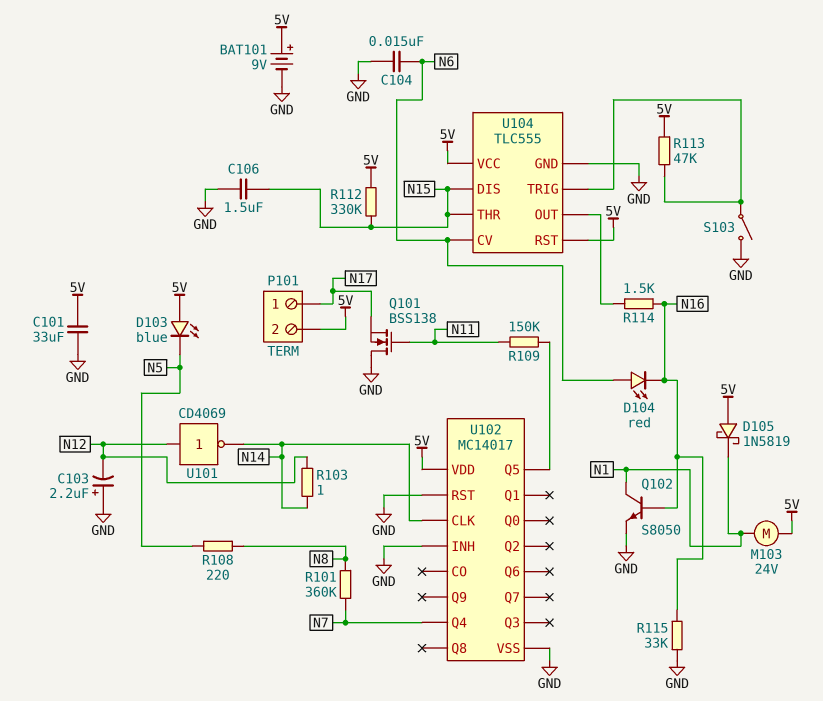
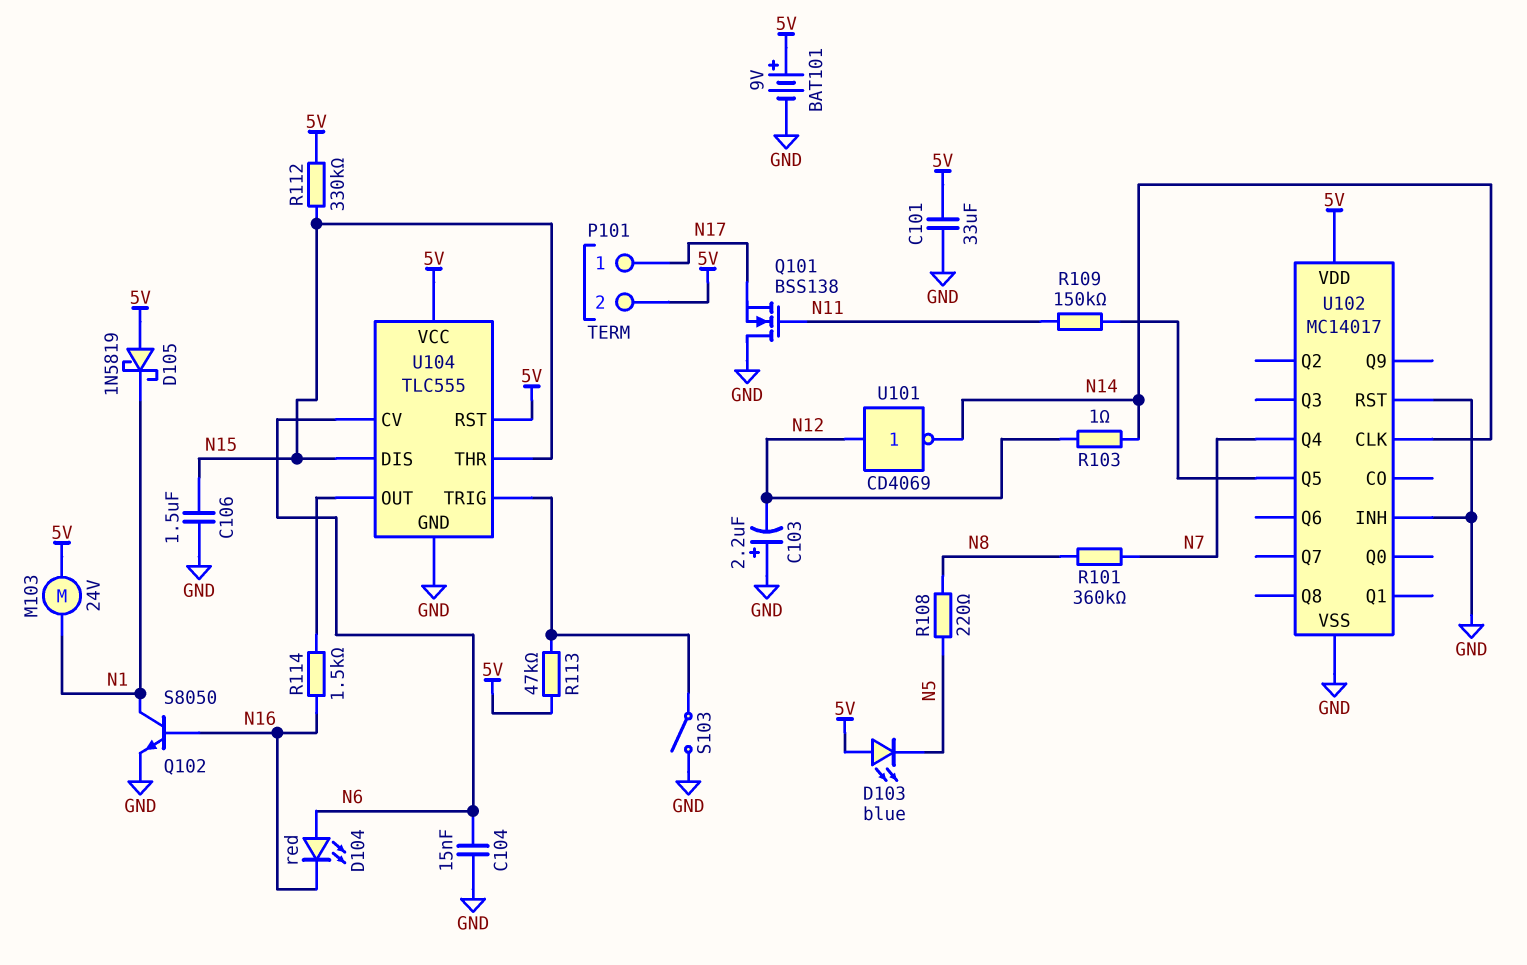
R115: 33k (GND, N16) -> none

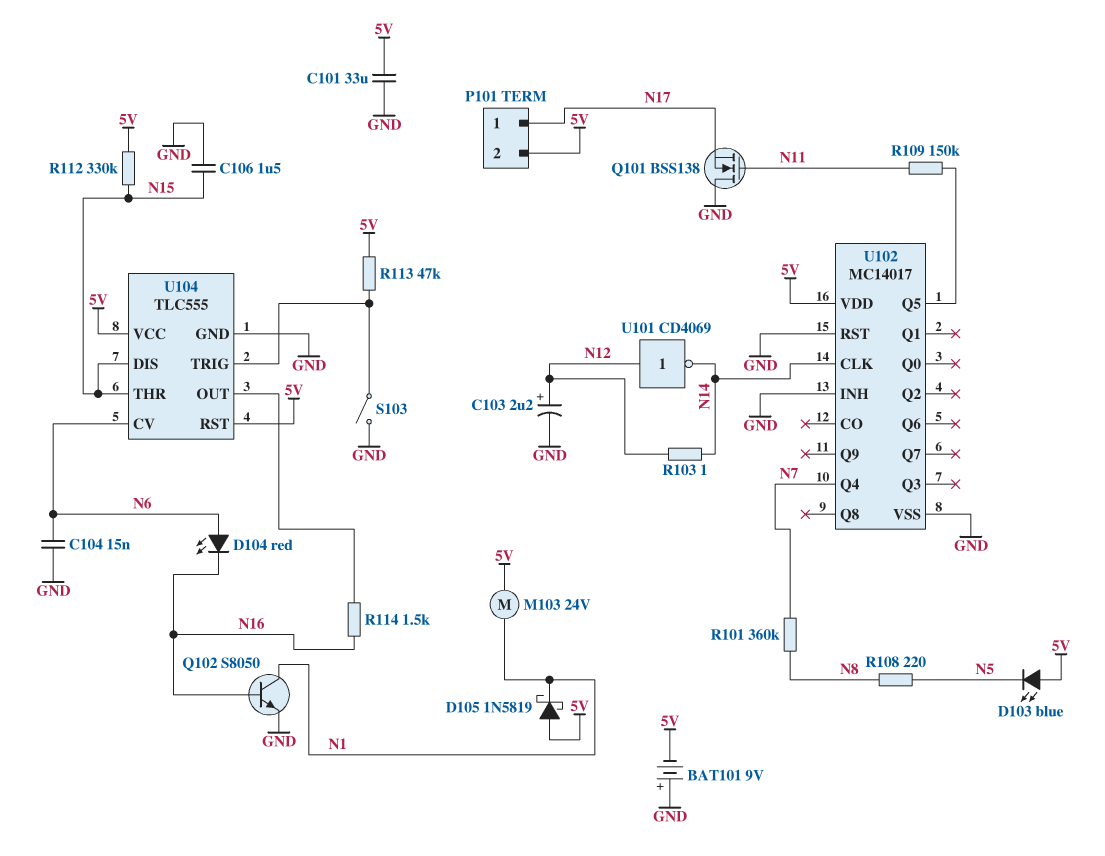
BAT101: 9V (plus 5V, minus GND) -> 9V (plus GND, minus 5V)
C103: 2.2uF (plus GND, minus N12) -> 2.2uF (plus N12, minus GND)

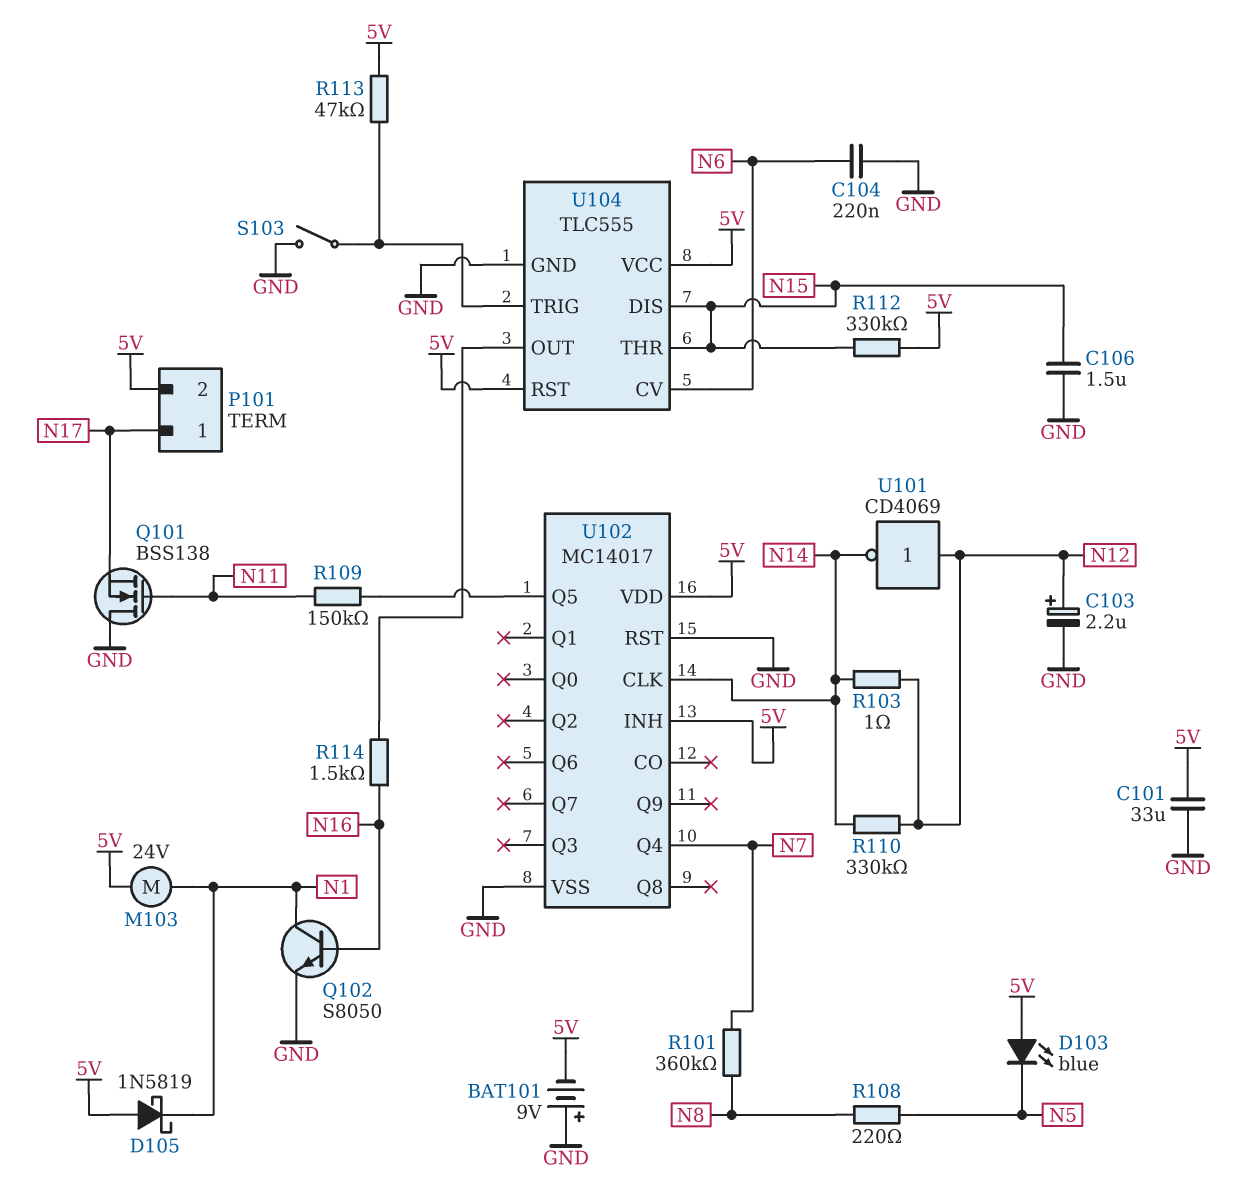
C104: 15nF (GND, N6) -> 220nF (GND, N6)
D104: LED red (A N6, K N16) -> none
R110: none -> 330k (N12, N14)
U102 pin INH: GND -> 5V

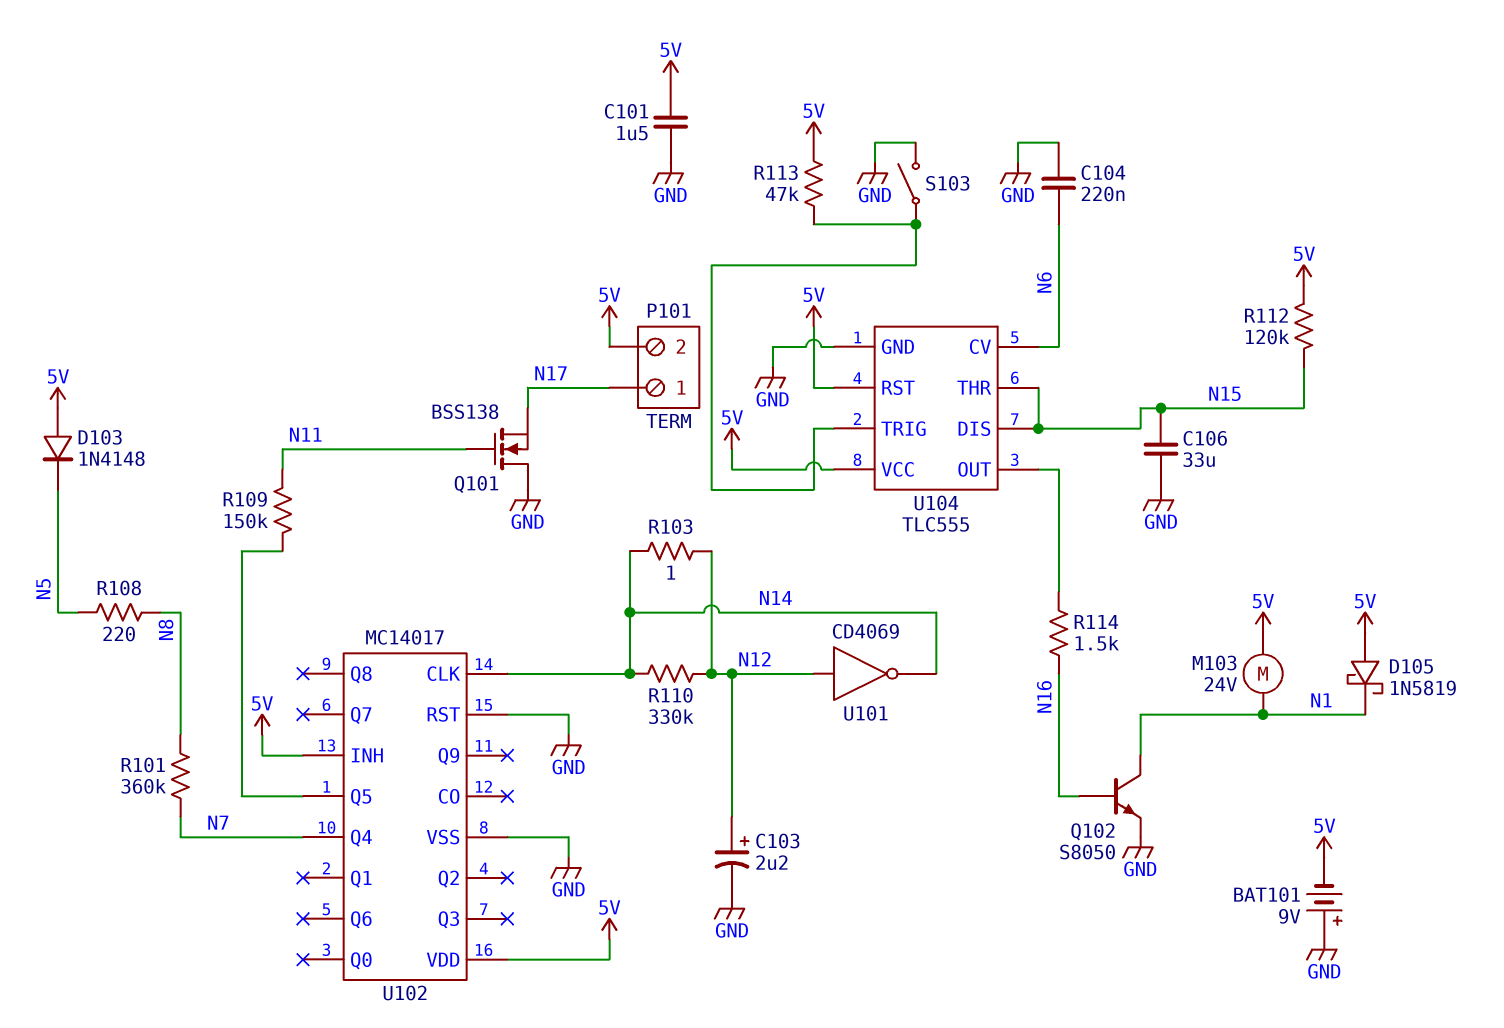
C101: 33uF (5V, GND) -> 1.5uF (5V, GND)
C106: 1.5uF (GND, N15) -> 33uF (GND, N15)
D103: LED blue (A 5V, K N5) -> diode 1N4148 (A 5V, K N5)
R112: 330k (5V, N15) -> 120k (5V, N15)

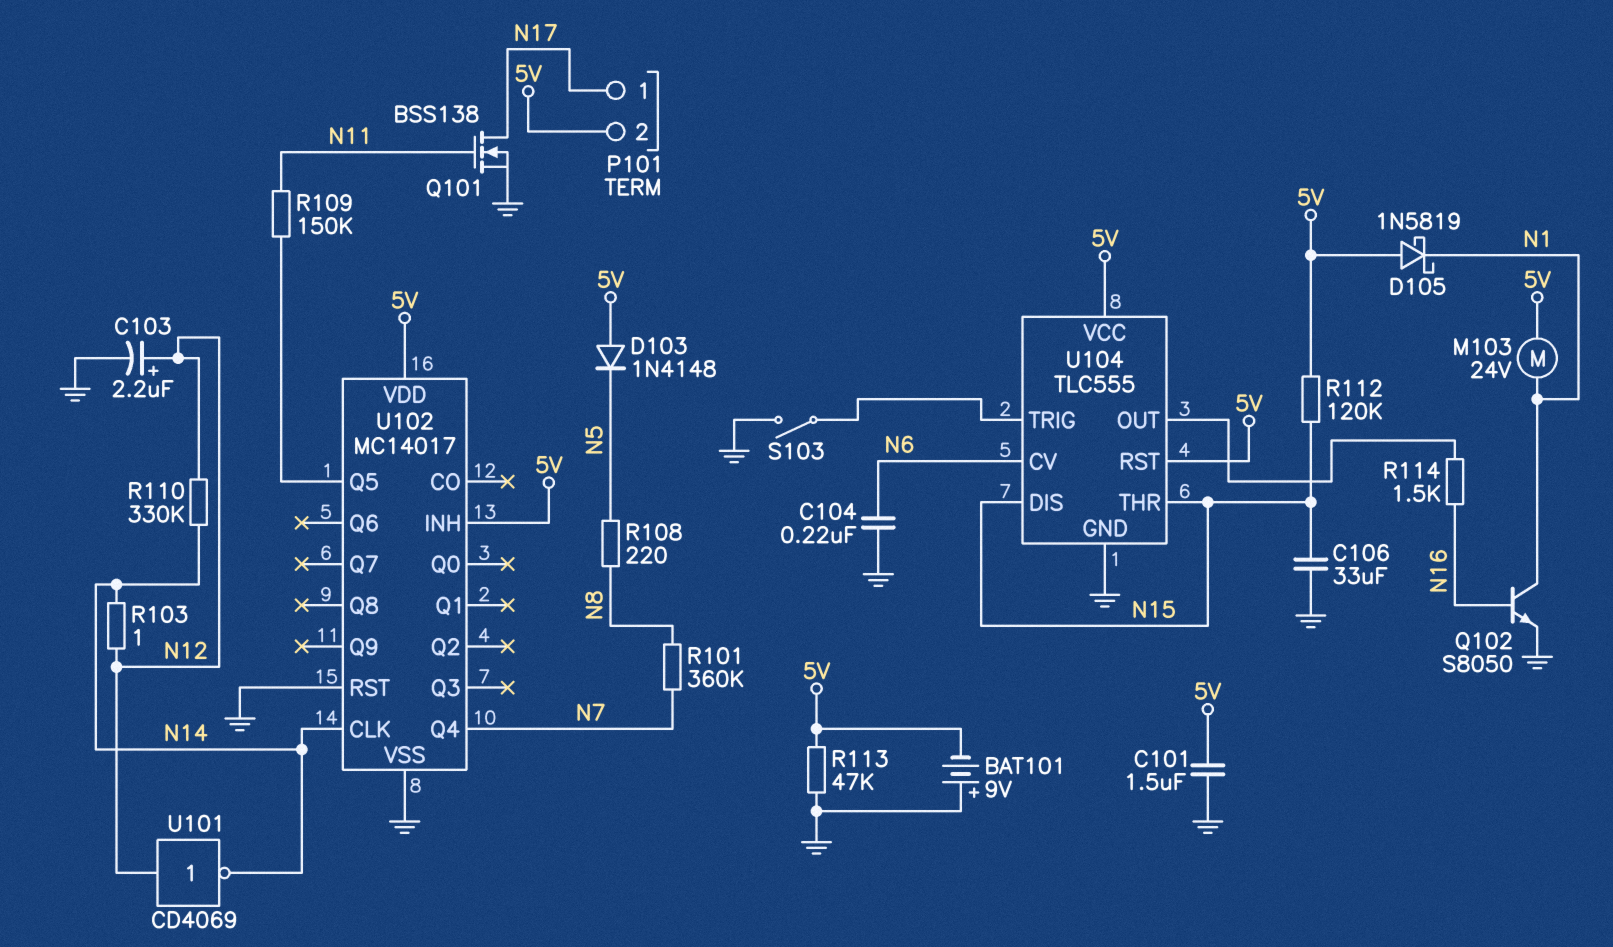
Q101: NMOS BSS138 (G N11, D GND, S N17) -> NMOS BSS138 (G N11, D N17, S GND)
R113: 47k (5V, U104/TRIG) -> 47k (5V, GND)

